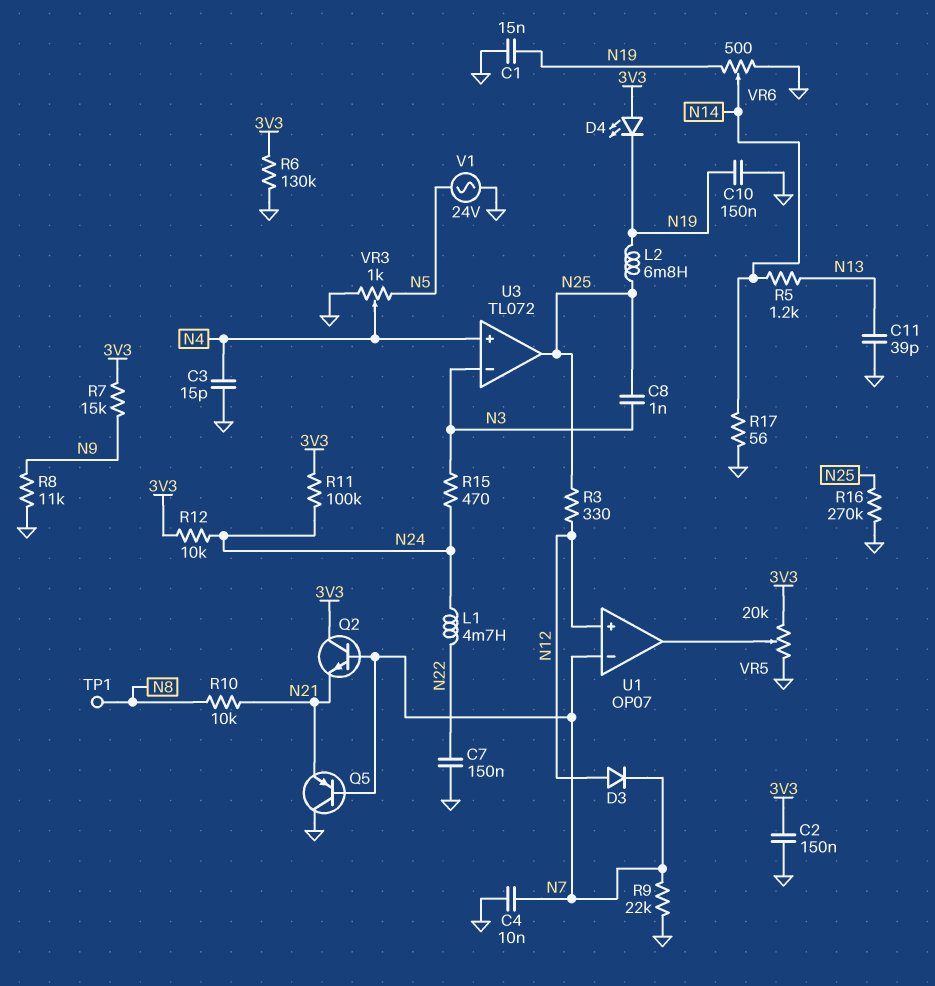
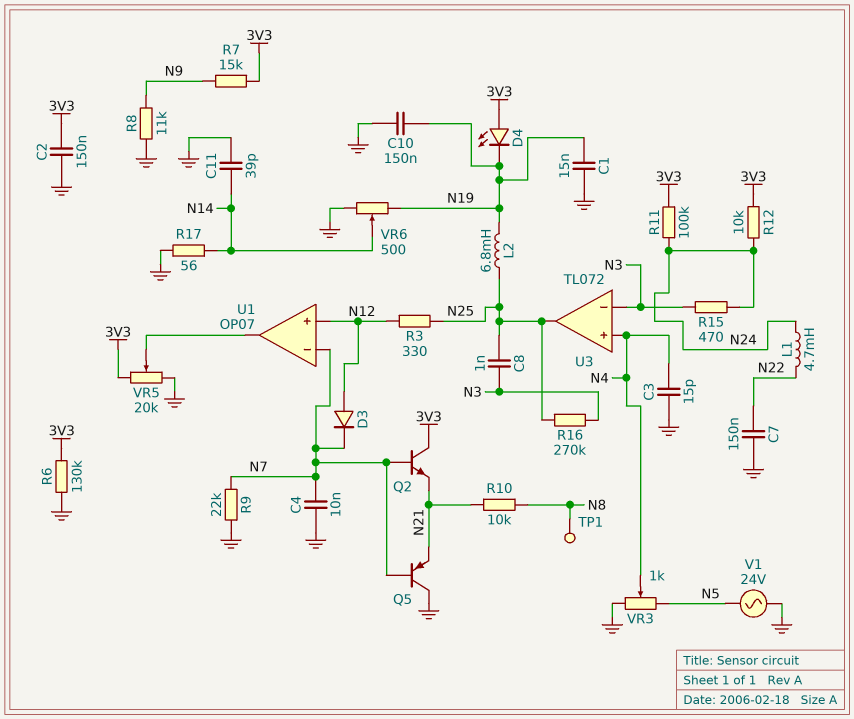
C11: 39pF (GND, N13) -> 39pF (GND, N14)
R5: 1.2k (N13, N14) -> none
R16: 270k (GND, N25) -> 270k (N3, N25)

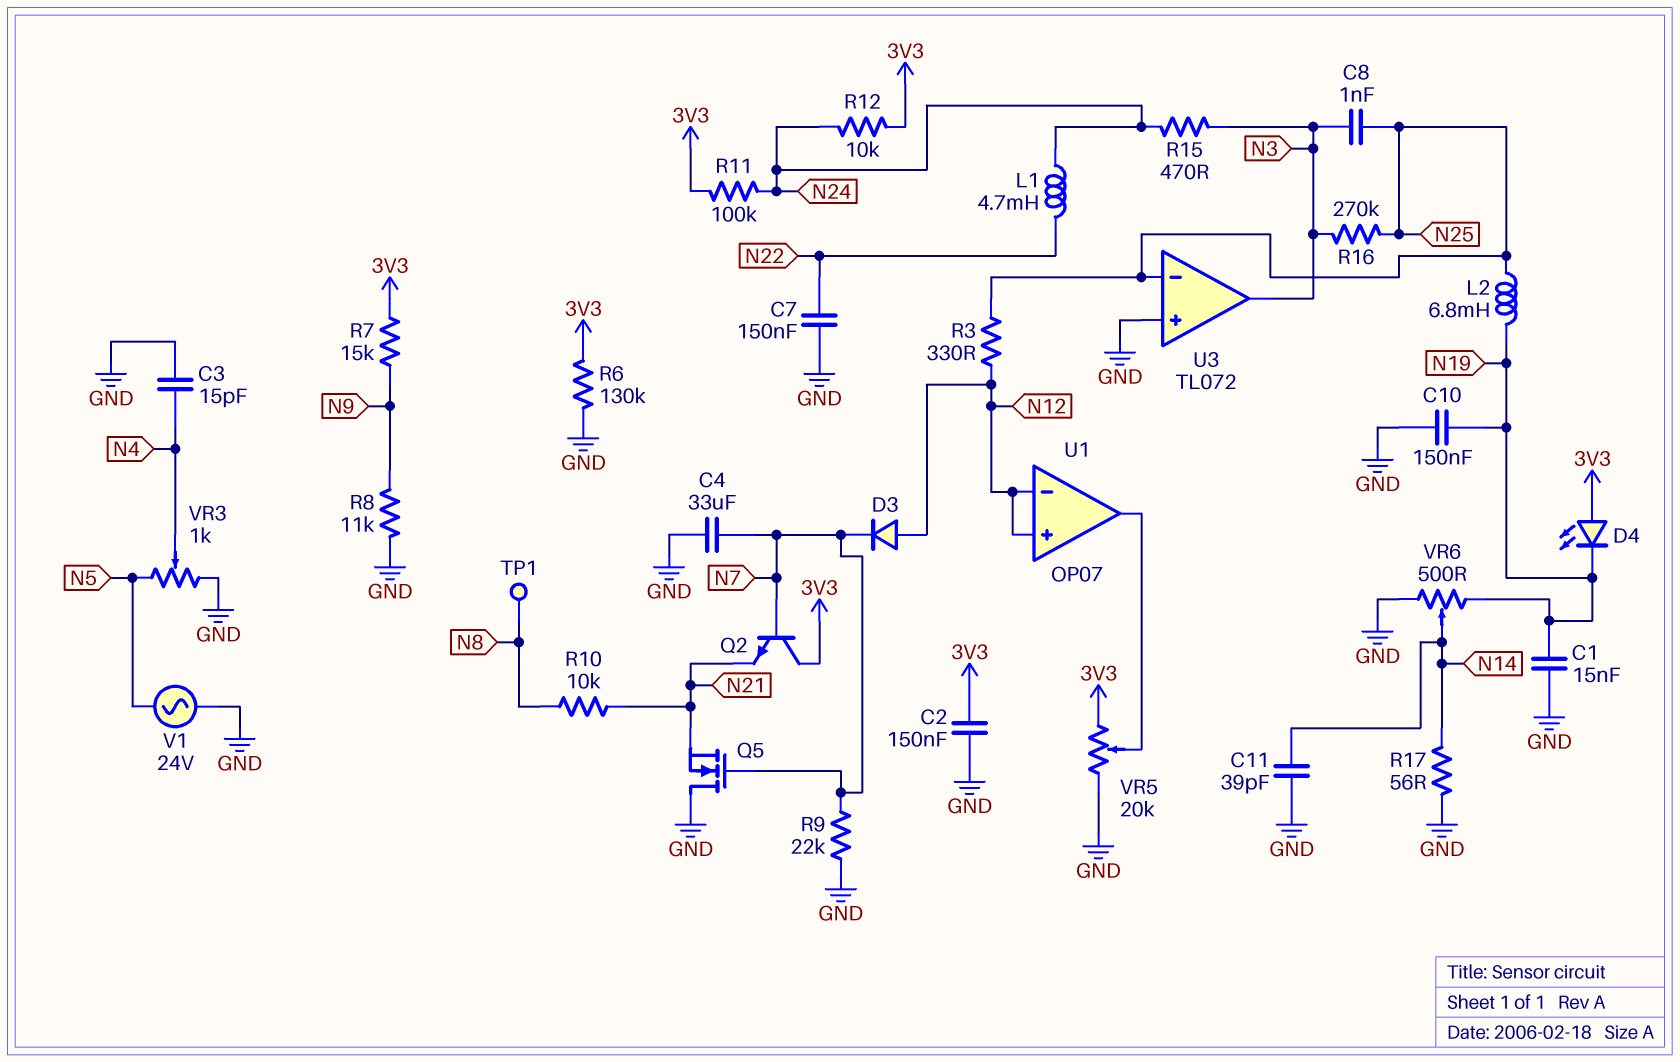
C4: 10nF (GND, N7) -> 33uF (GND, N7)
Q5: PNP (B N7, C GND, E N21) -> NMOS (G N7, D GND, S N21)
U1 pin in-: N7 -> N12
U3 pin in+: N4 -> GND
U3 pin in-: N3 -> N25
U3 pin out: N25 -> N3

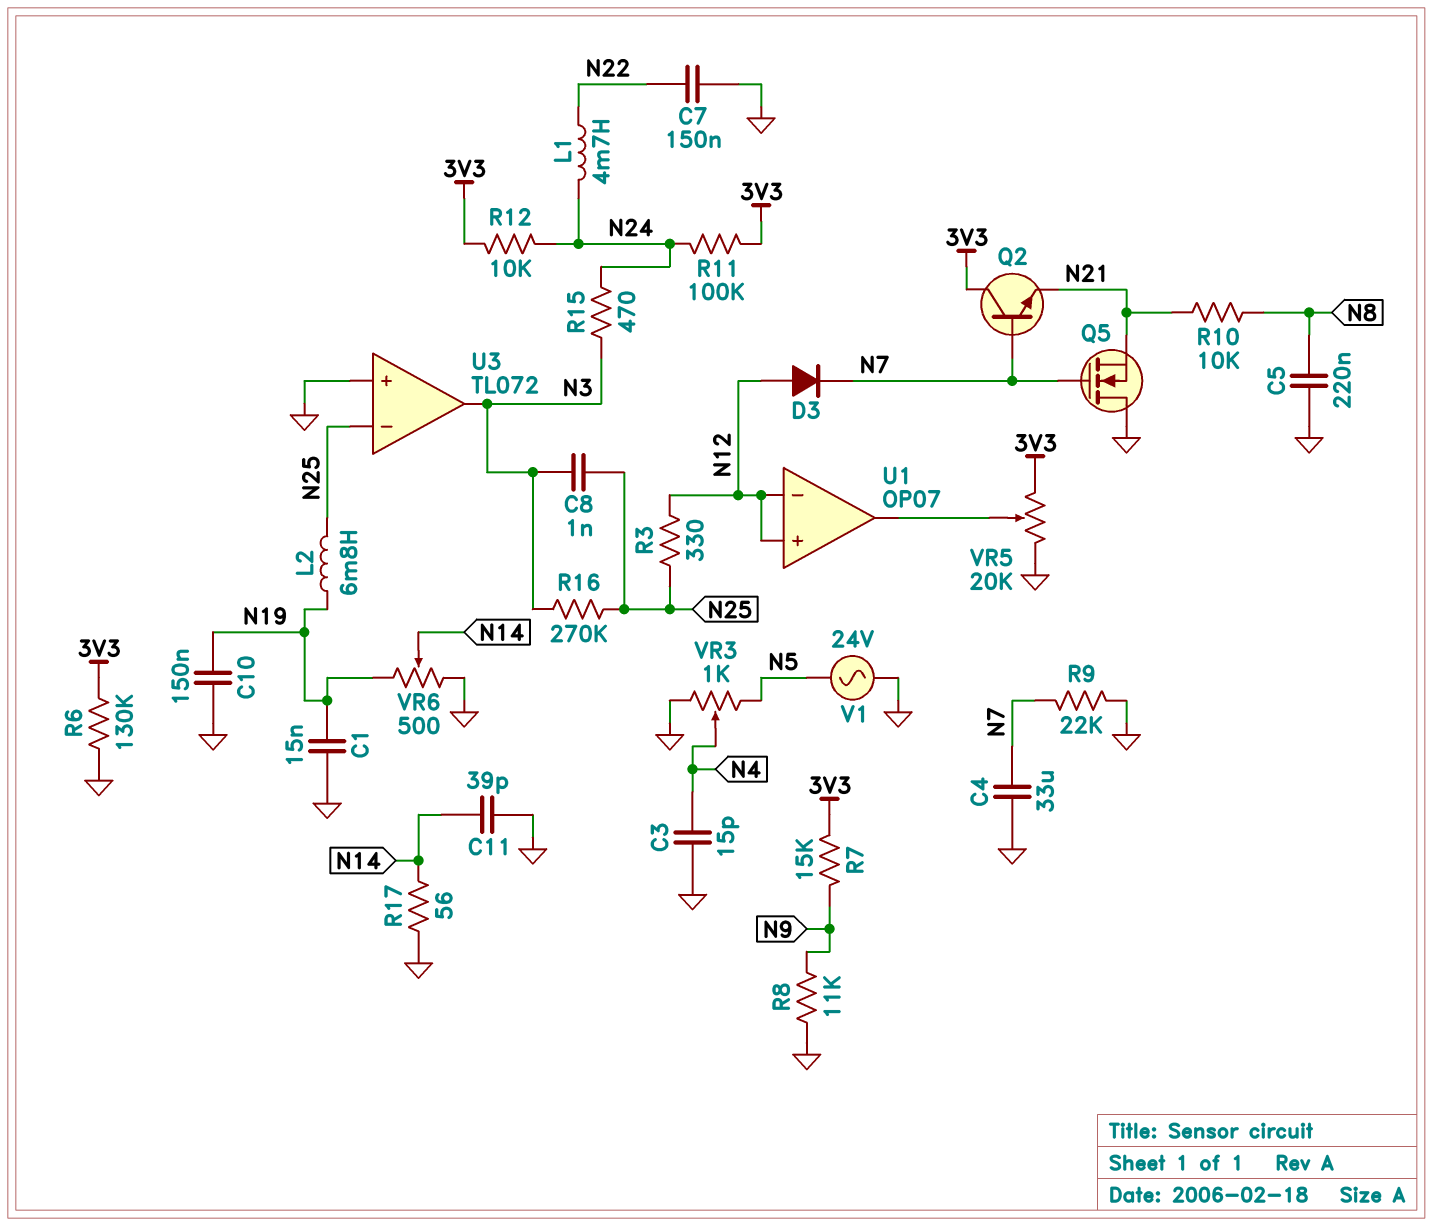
C2: 150nF (3V3, GND) -> none
C5: none -> 220nF (GND, N8)
D4: LED (A 3V3, K N19) -> none
TP1: test point (N8) -> none

